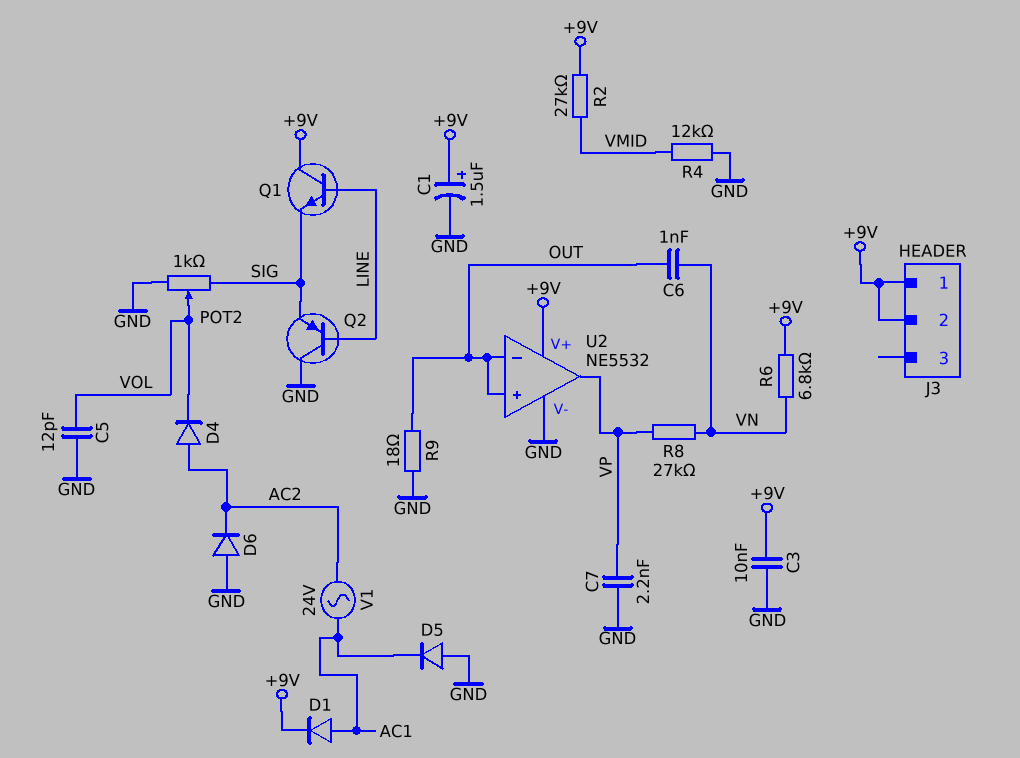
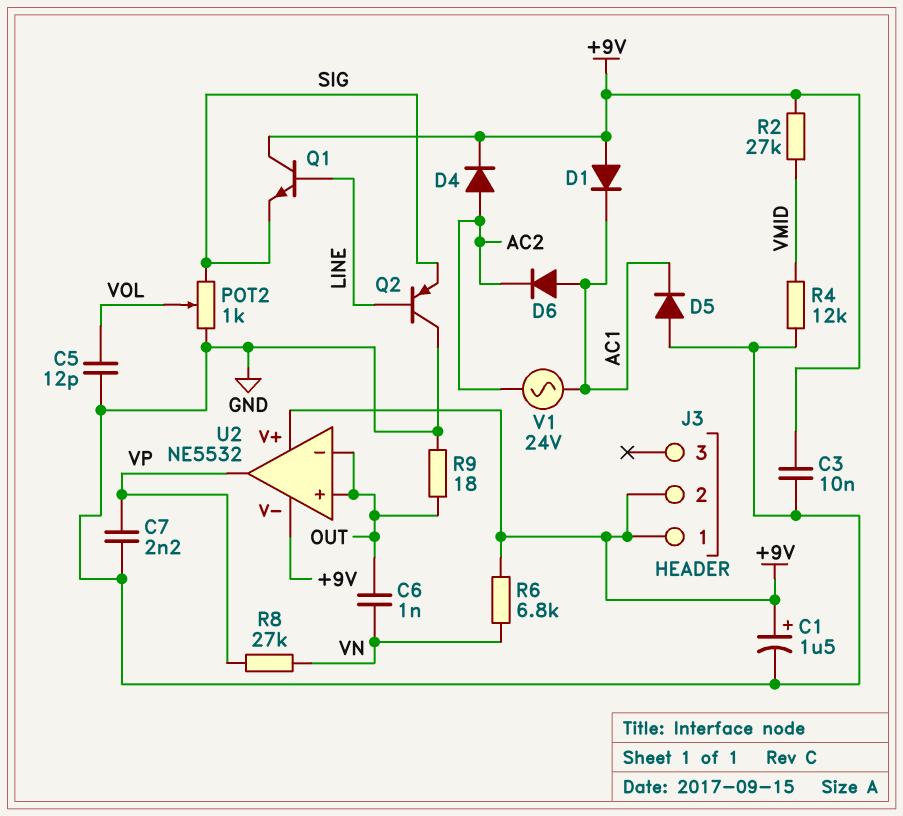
D1: diode (A AC1, K +9V) -> diode (A +9V, K AC1)
D4: diode (A AC2, K VOL) -> diode (A AC2, K +9V)
D6: diode (A GND, K AC2) -> diode (A AC1, K AC2)
U2 pin V-: GND -> +9V

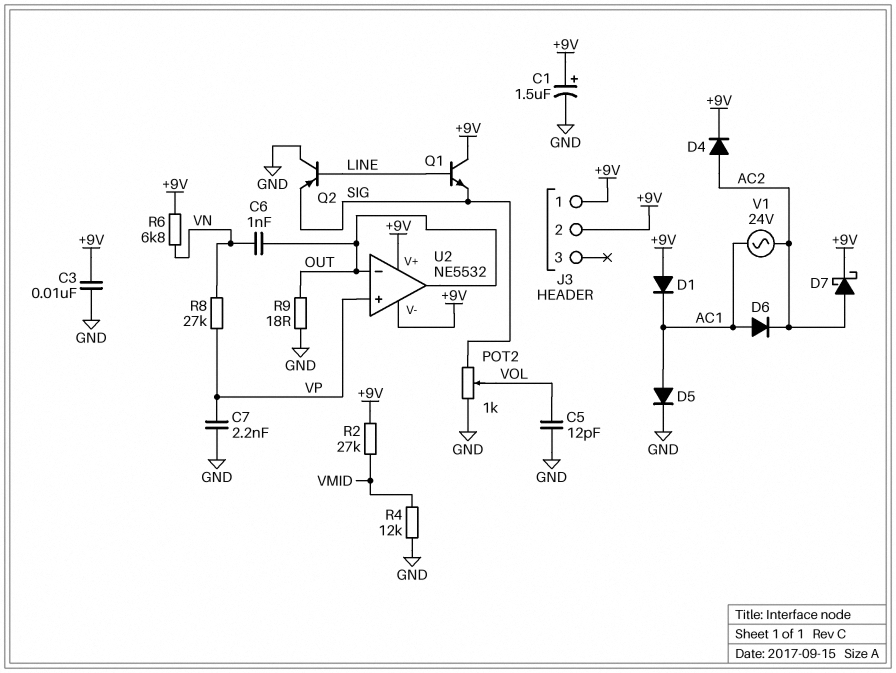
D5: diode (A GND, K AC1) -> diode (A AC1, K GND)
D7: none -> schottky (A AC2, K +9V)
U2 pin in+: OUT -> VP
U2 pin out: VP -> OUT

